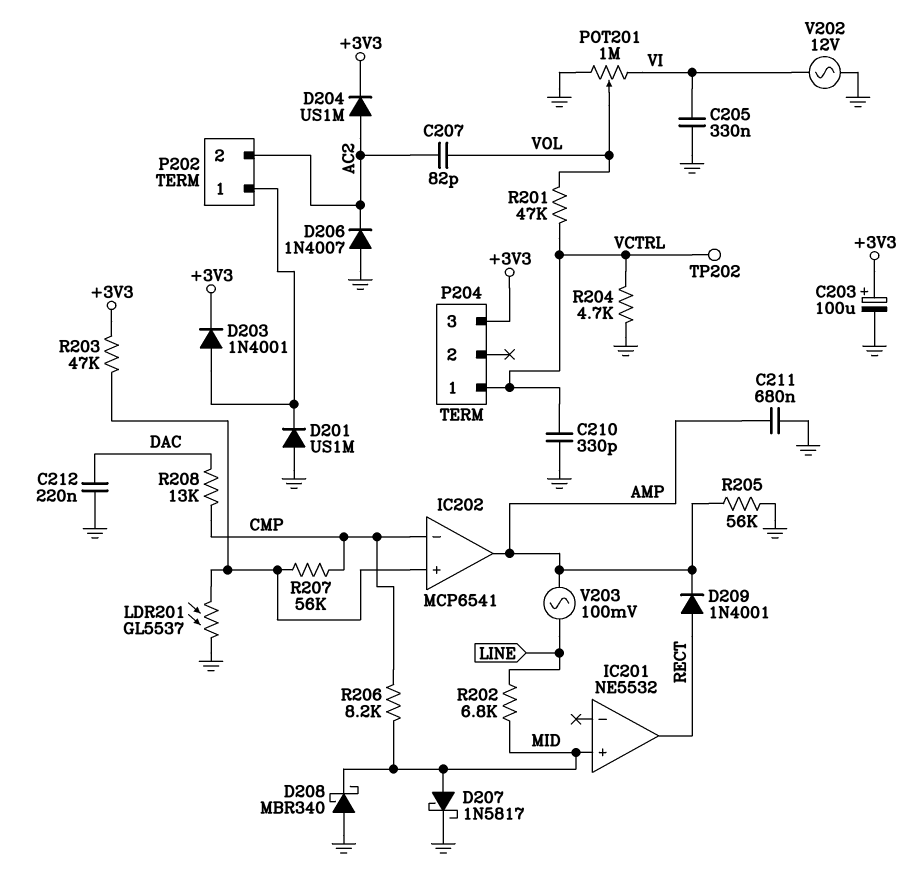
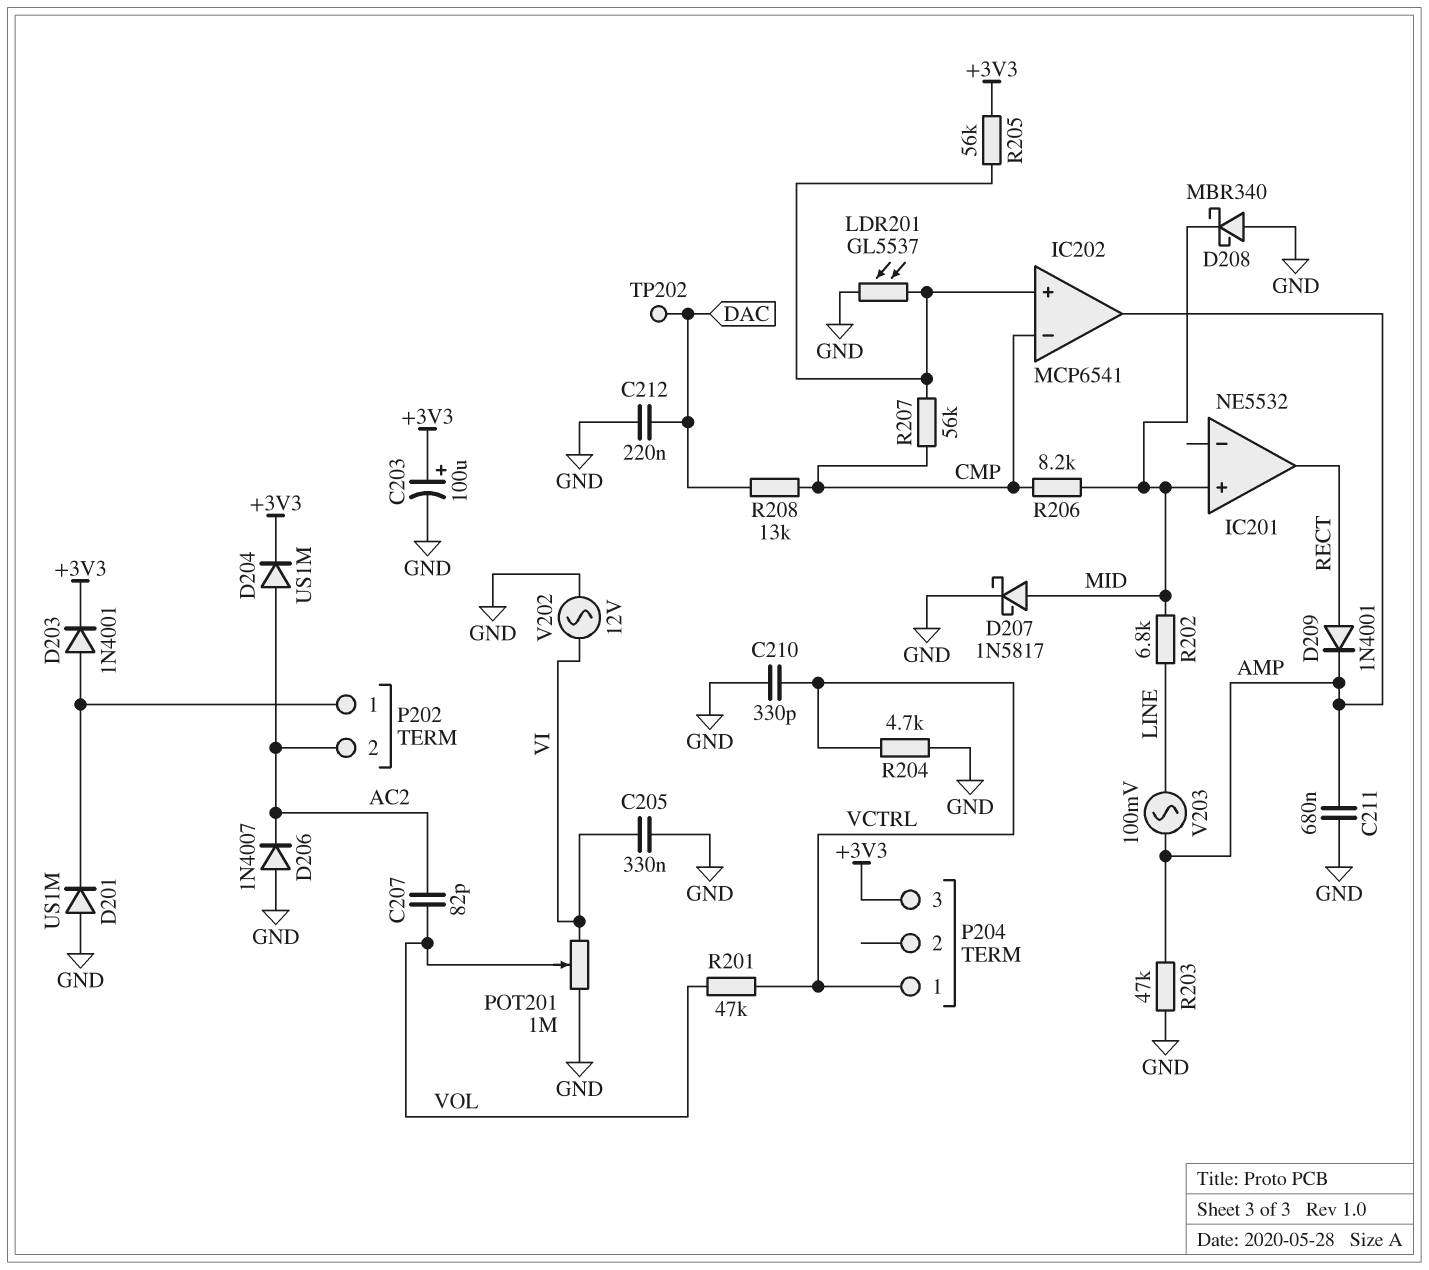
R203: 47k (+3V3, IC202/in+) -> 47k (AMP, GND)
R205: 56k (AMP, GND) -> 56k (+3V3, IC202/in+)
TP202: test point (VCTRL) -> test point (DAC)

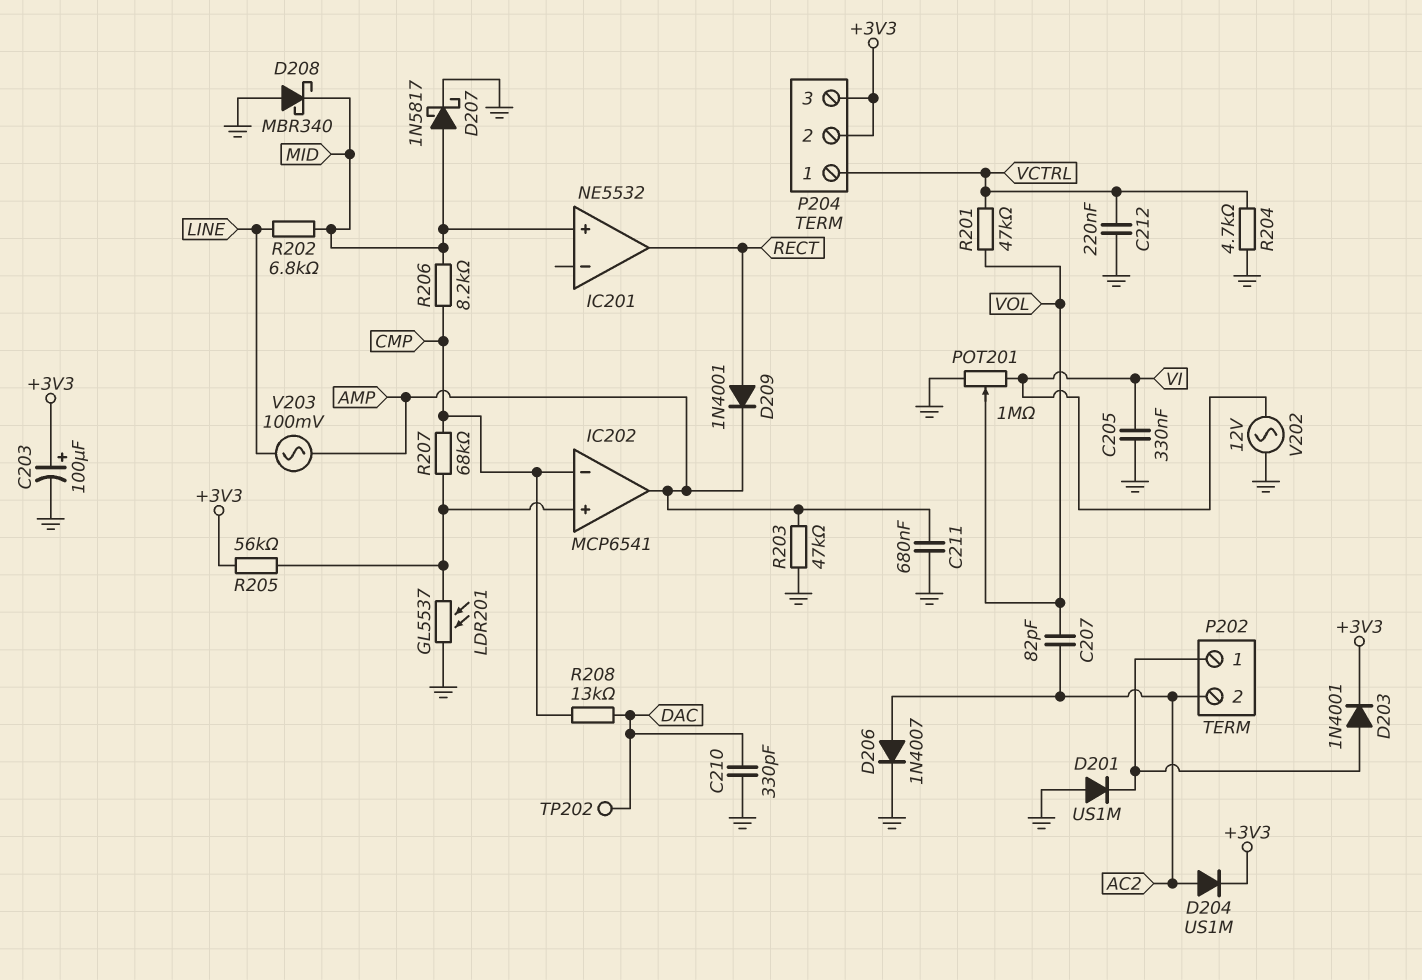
C210: 330pF (GND, VCTRL) -> 330pF (DAC, GND)
C212: 220nF (DAC, GND) -> 220nF (GND, VCTRL)
D206: diode 1N4007 (A GND, K AC2) -> diode 1N4007 (A AC2, K GND)
P204 pin 2: none -> +3V3
R207: 56k (CMP, IC202/in+) -> 68k (CMP, IC202/in+)

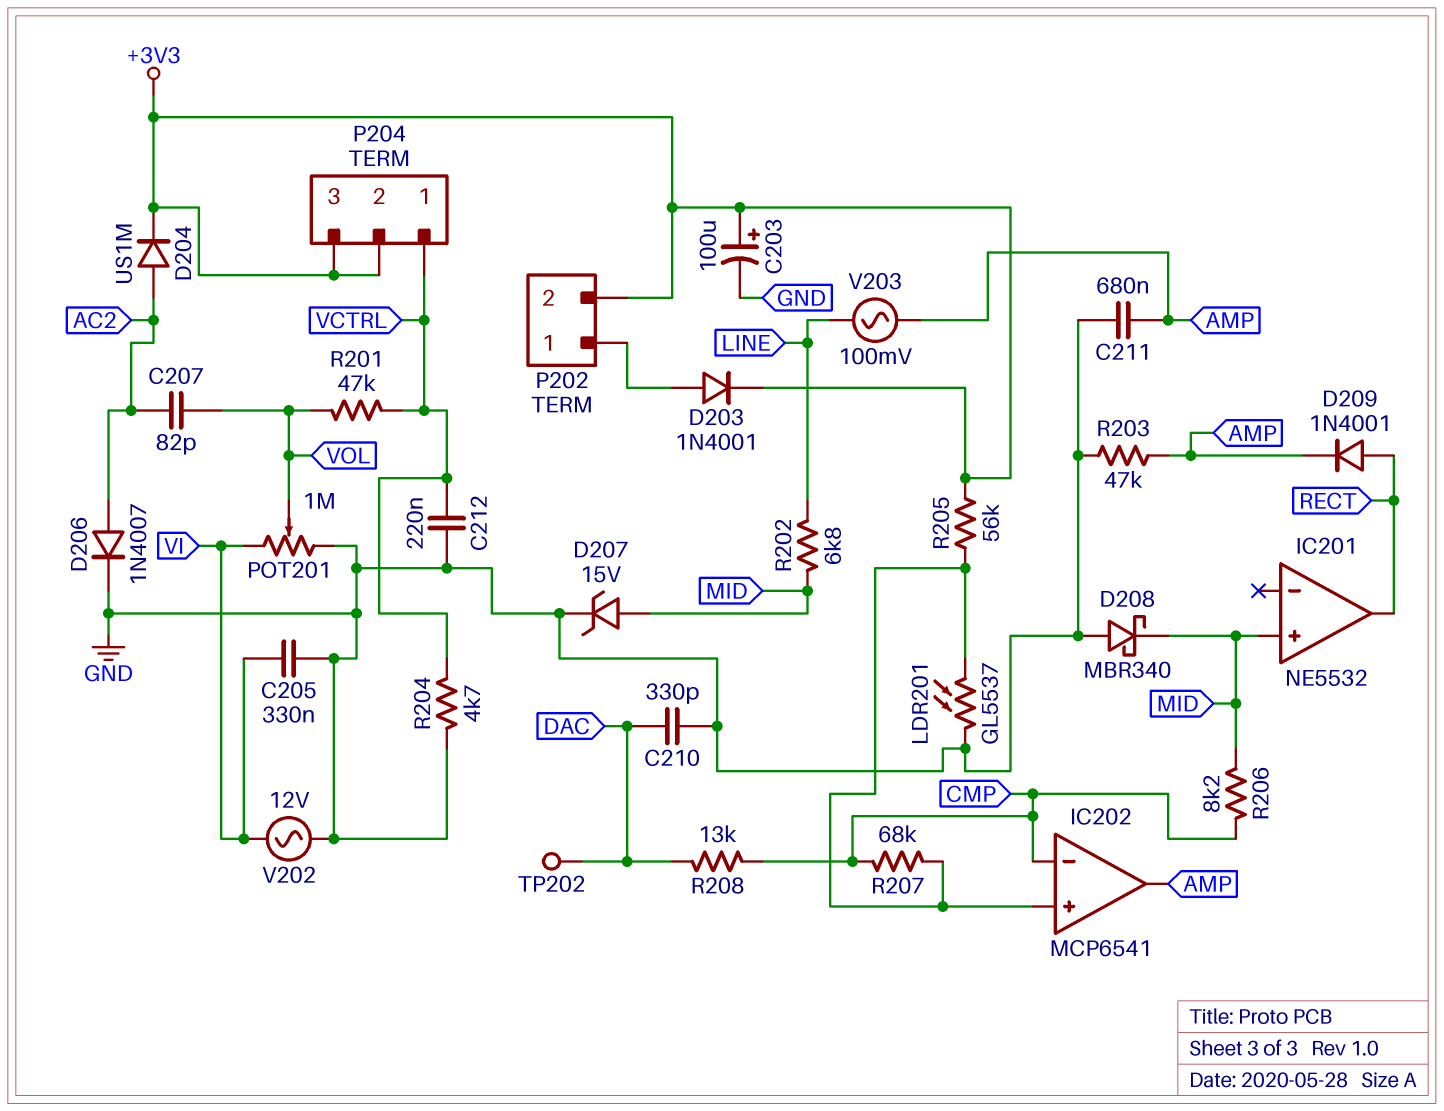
D201: diode US1M (A GND, K P202/1) -> none
D207: schottky 1N5817 (A MID, K GND) -> zener 15V (A MID, K GND)
P202 pin 2: AC2 -> +3V3

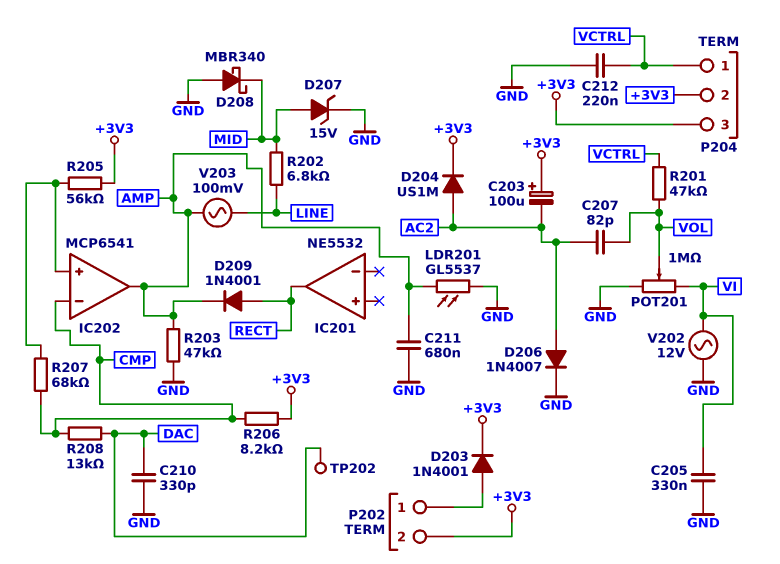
C203: 100uF (plus +3V3, minus GND) -> 100uF (plus +3V3, minus AC2)
IC201 pin in+: MID -> none
LDR201: GL5537 (GND, IC202/in+) -> GL5537 (AMP, GND)
R204: 4.7k (GND, VCTRL) -> none
R206: 8.2k (CMP, MID) -> 8.2k (+3V3, CMP)

